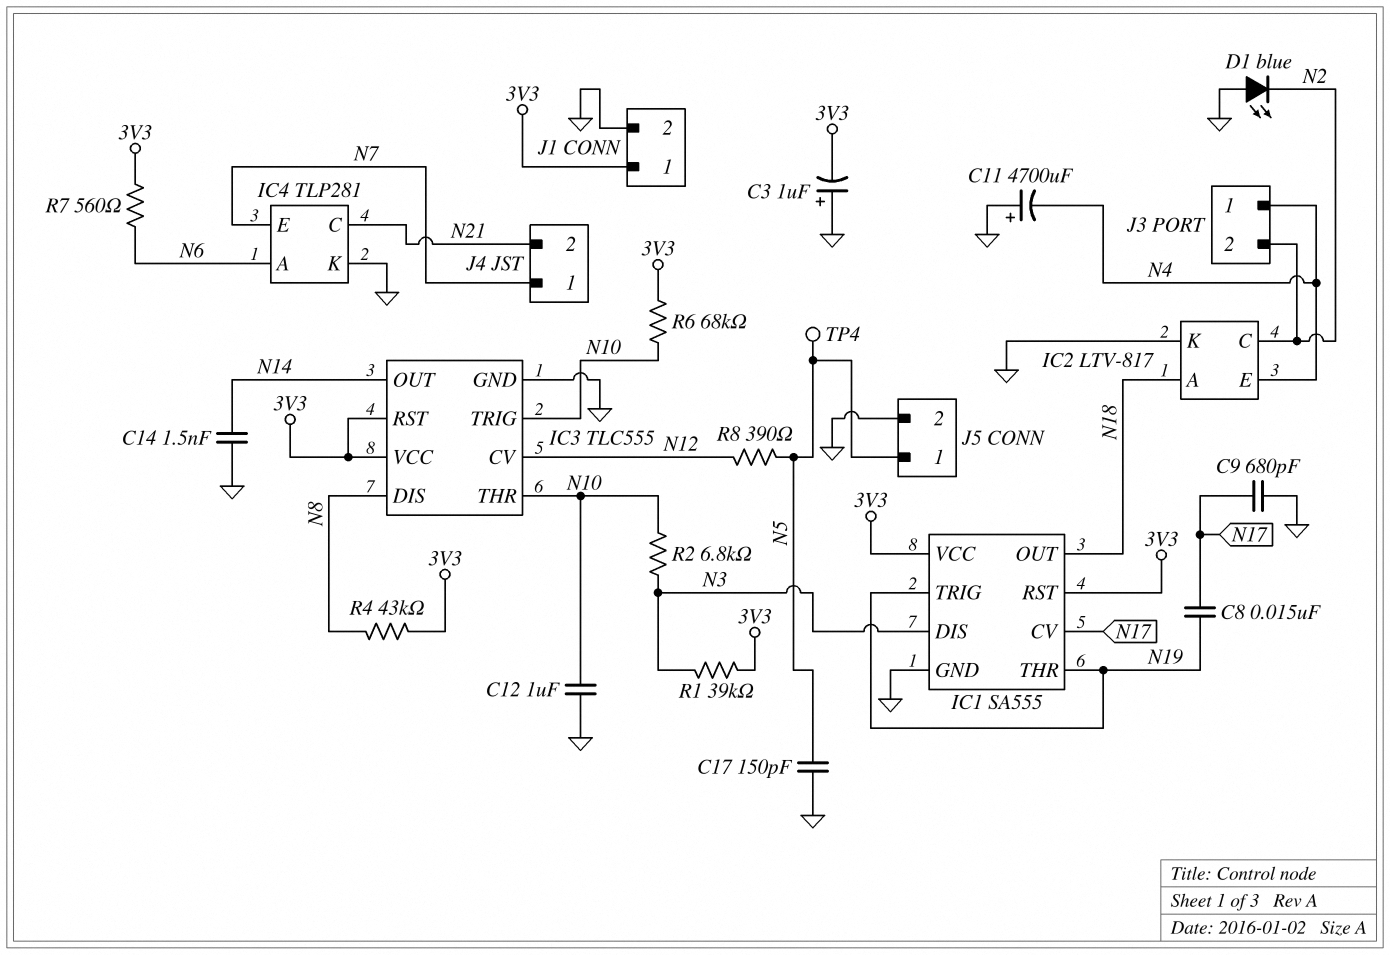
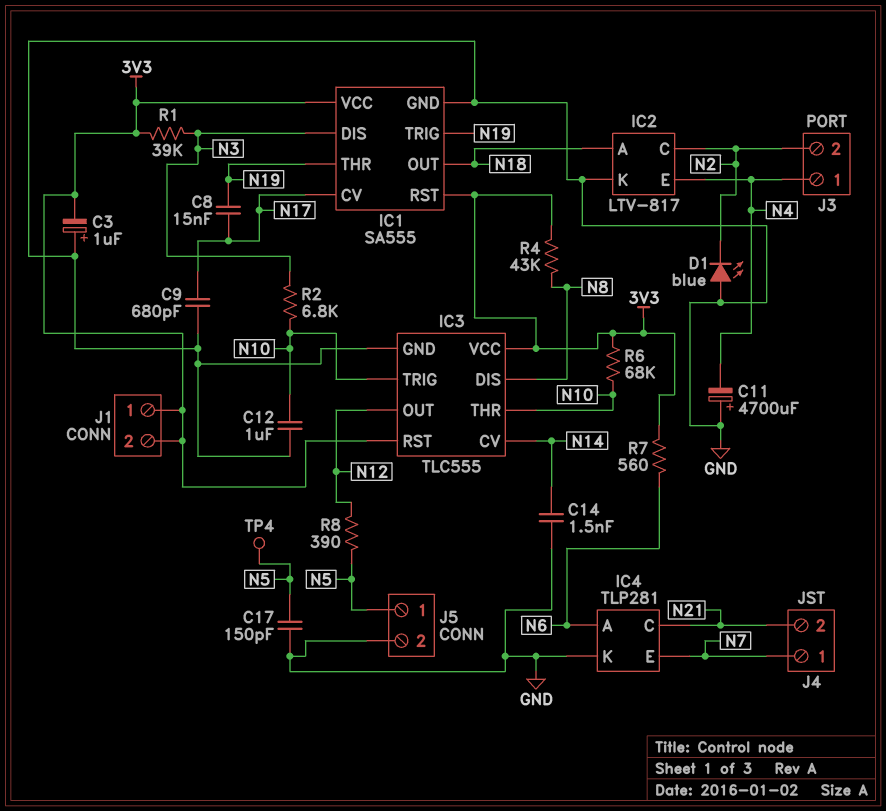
IC3 pin CV: N12 -> N14
IC3 pin OUT: N14 -> N12
J1 pin 2: GND -> 3V3

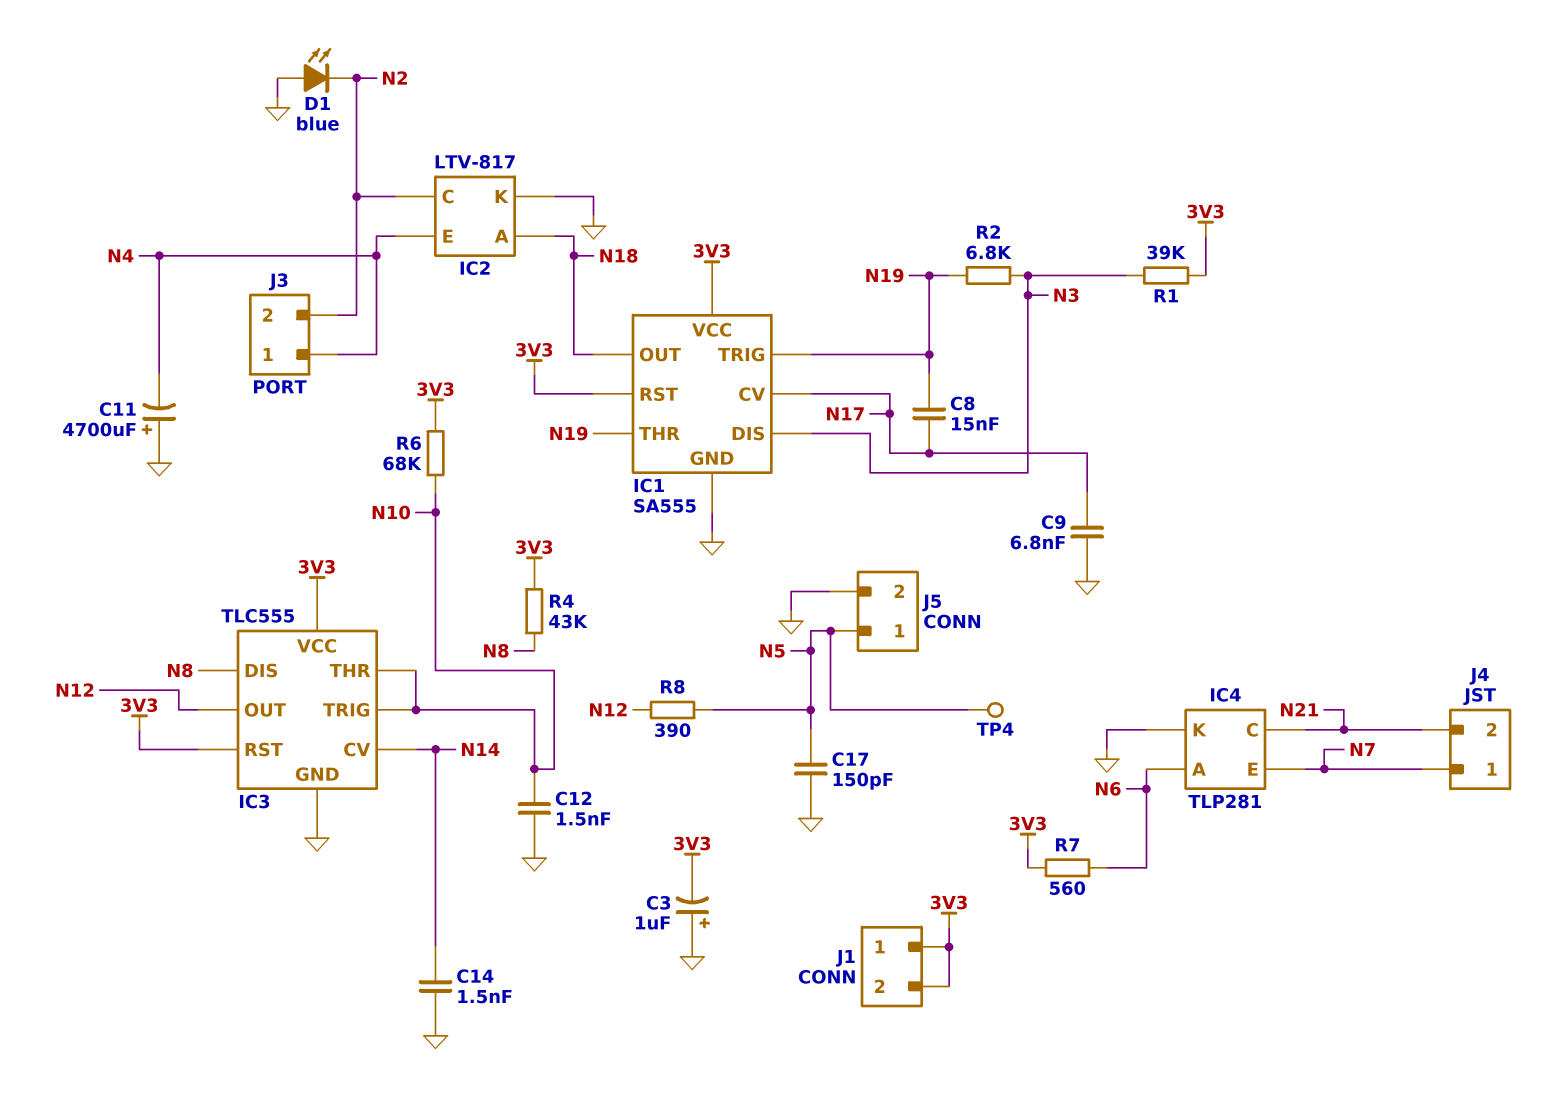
C9: 680pF (GND, N17) -> 6.8nF (GND, N17)
C12: 1uF (GND, N10) -> 1.5nF (GND, N10)
R2: 6.8k (N3, N10) -> 6.8k (N3, N19)

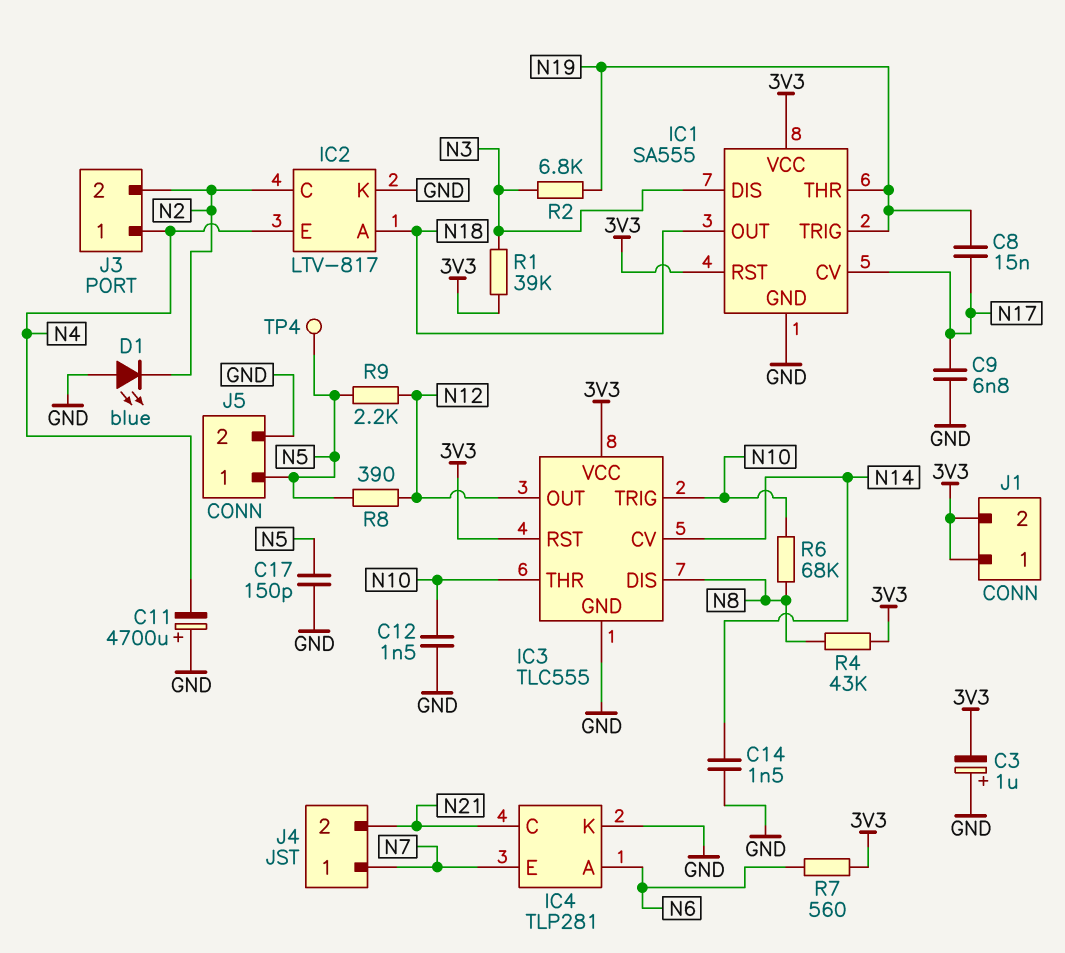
R6: 68k (3V3, N10) -> 68k (N8, N10)
R9: none -> 2.2k (N5, N12)

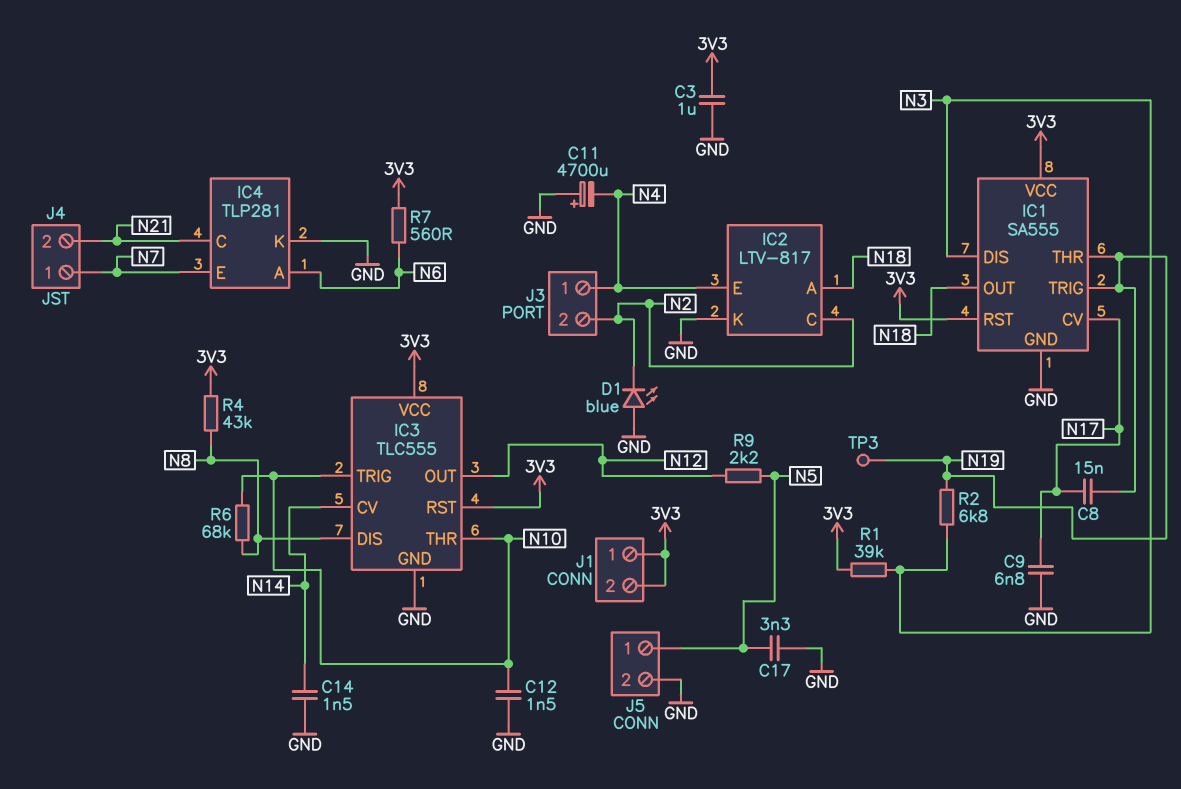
C3: 1uF (plus GND, minus 3V3) -> 1uF (3V3, GND)
C17: 150pF (GND, N5) -> 3.3nF (GND, N5)
R8: 390 (N5, N12) -> none
TP3: none -> test point (N19)
TP4: test point (N5) -> none

